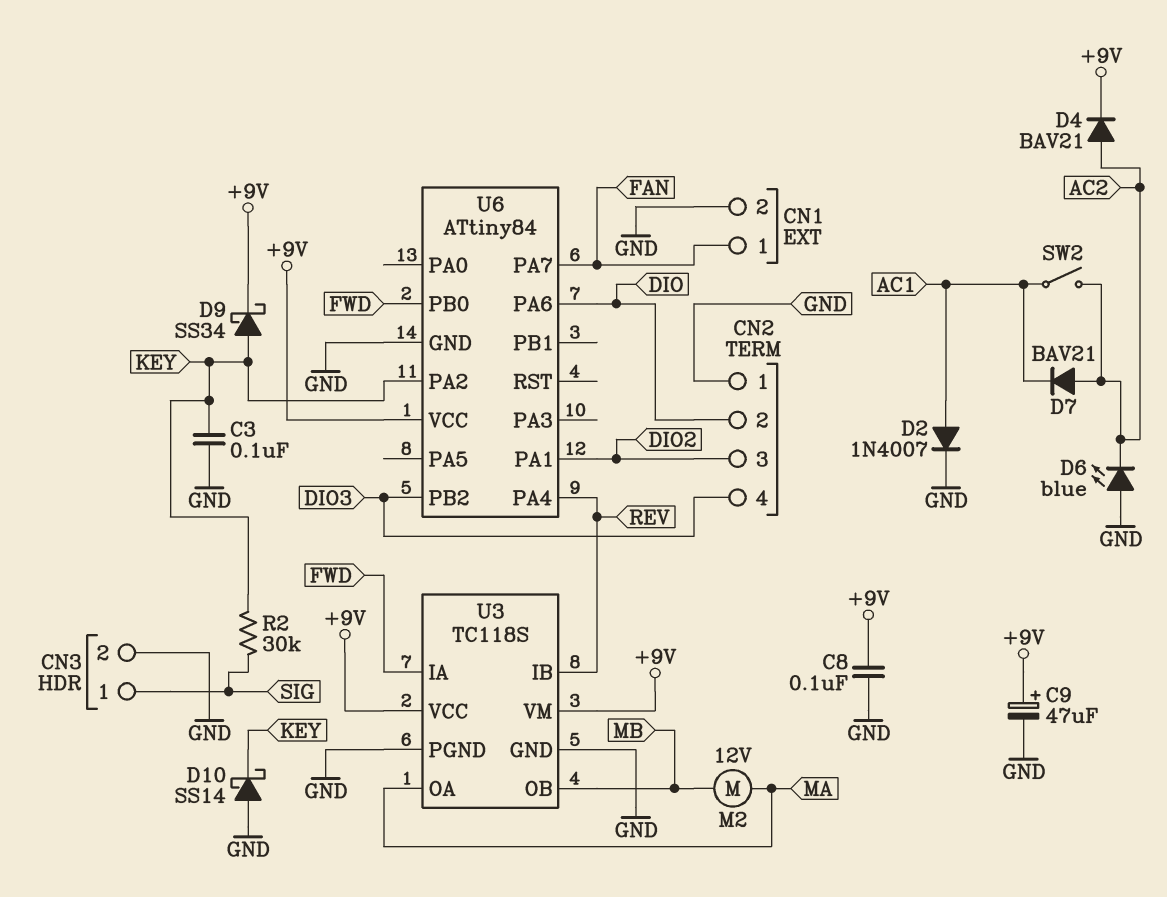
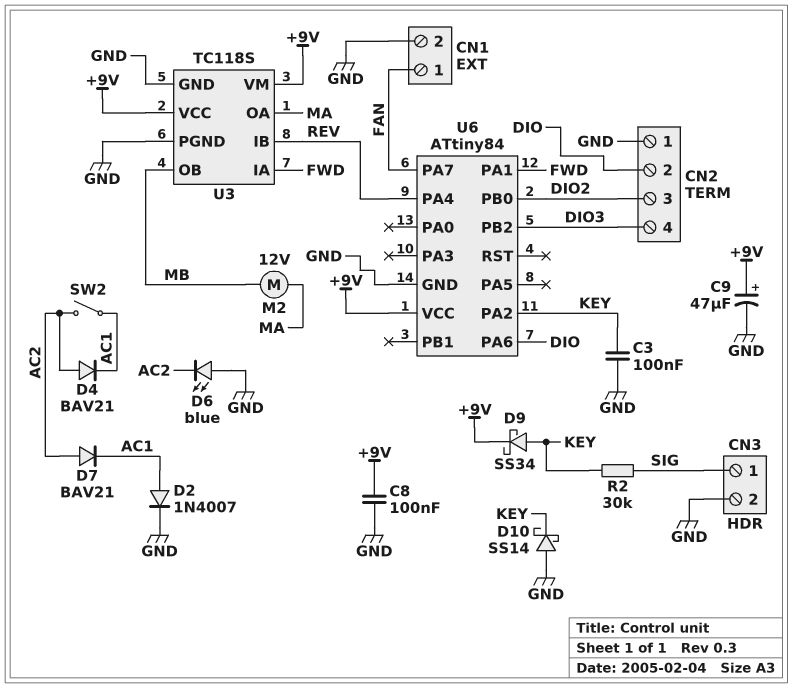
D4: diode BAV21 (A AC2, K +9V) -> diode BAV21 (A AC2, K AC1)
U6 pin PA1: DIO2 -> FWD
U6 pin PB0: FWD -> DIO2

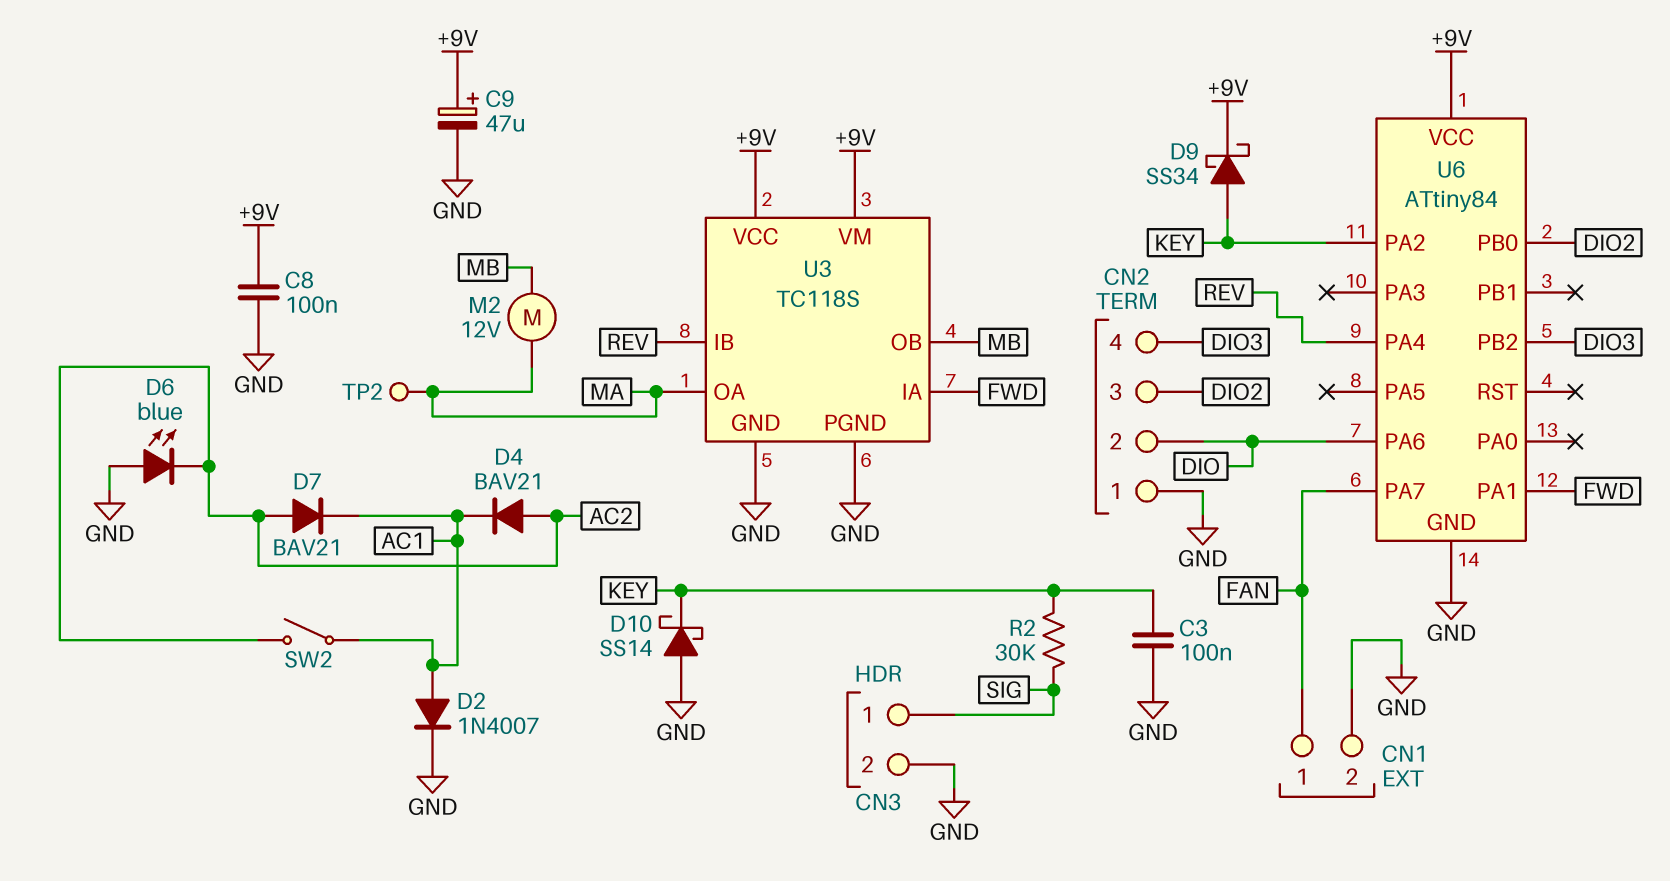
TP2: none -> test point (MA)

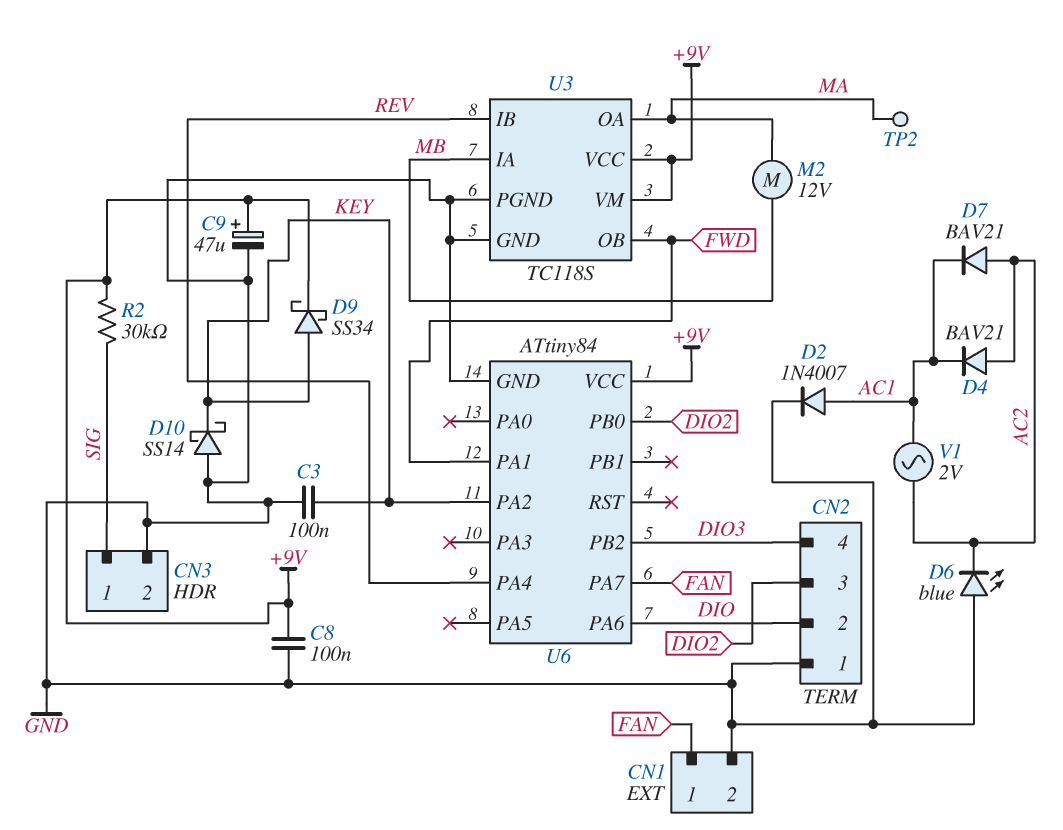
R2: 30k (KEY, SIG) -> 30k (+9V, SIG)
SW2: switch (AC1, AC2) -> none
U3 pin IA: FWD -> MB
U3 pin OB: MB -> FWD
V1: none -> AC 2V (AC1, AC2)

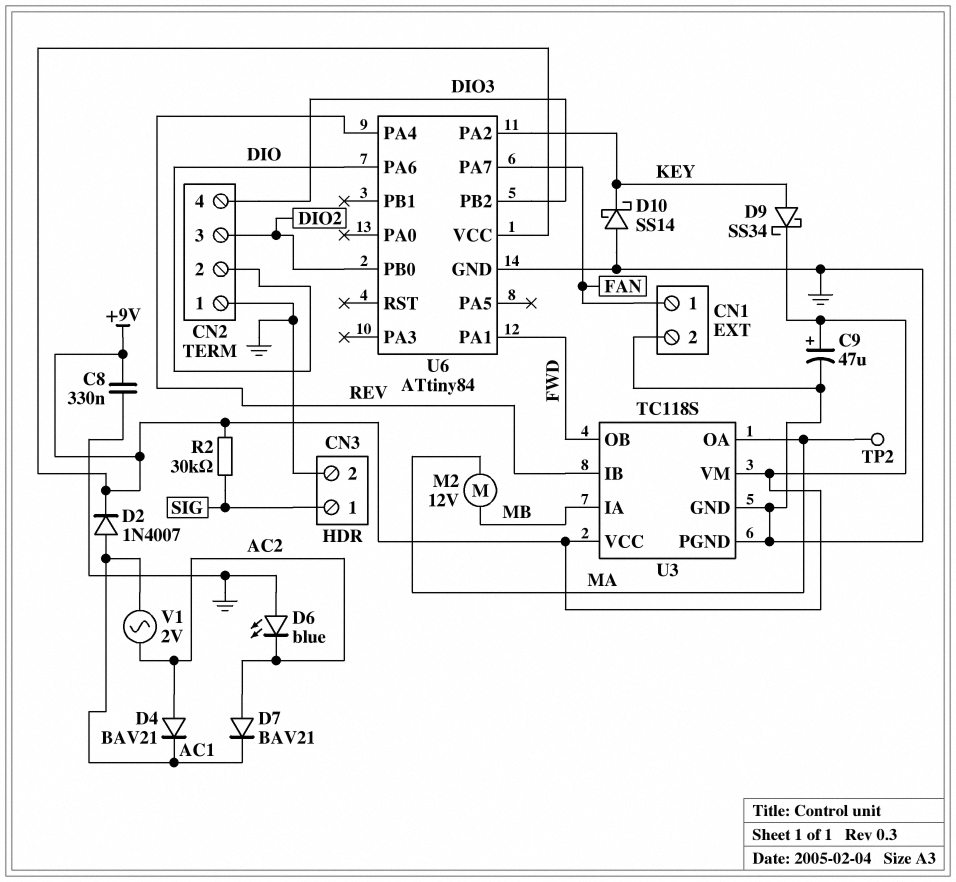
C3: 100nF (GND, KEY) -> none
C8: 100nF (+9V, GND) -> 330nF (+9V, GND)
D2: diode 1N4007 (A AC1, K GND) -> diode 1N4007 (A AC1, K +9V)

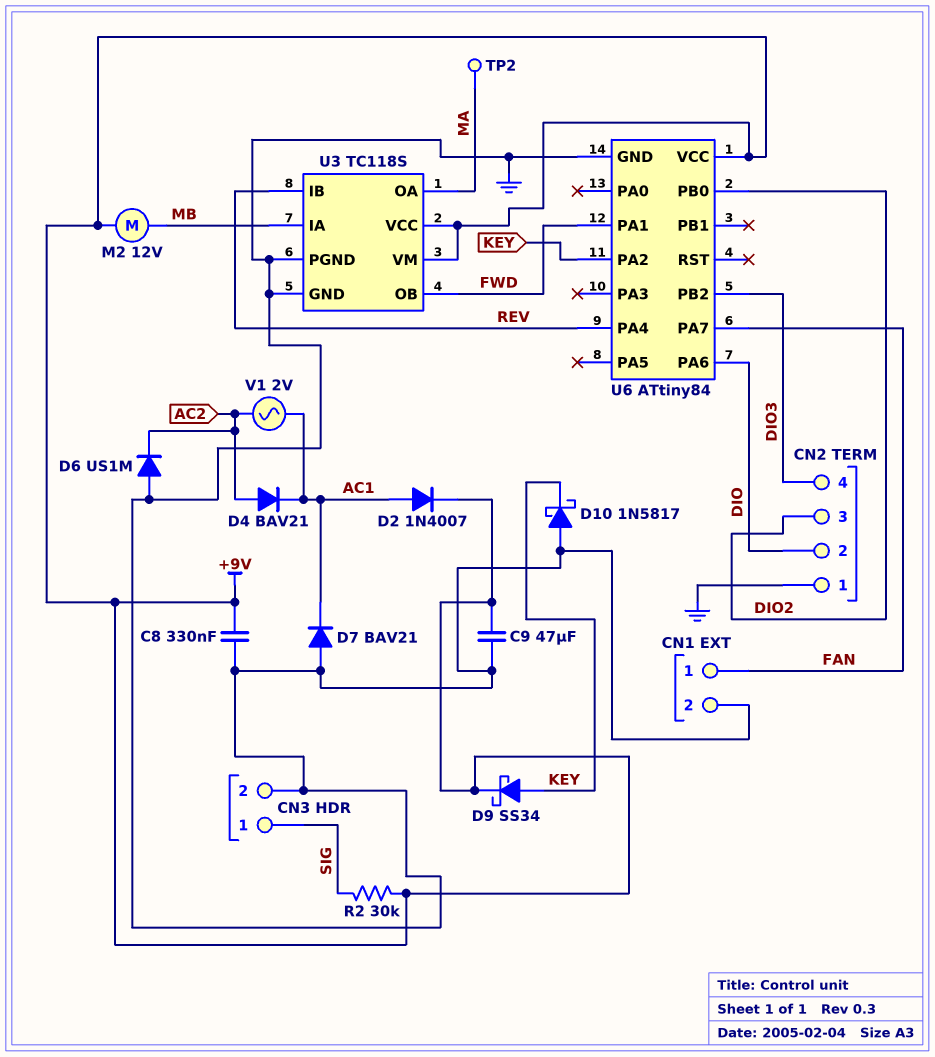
C9: 47uF (plus +9V, minus GND) -> 47uF (+9V, GND)
D6: LED blue (A GND, K AC2) -> diode US1M (A GND, K AC2)
D7: diode BAV21 (A AC2, K AC1) -> diode BAV21 (A GND, K AC1)
D10: schottky SS14 (A GND, K KEY) -> schottky 1N5817 (A GND, K KEY)
M2: motor 12V (MA, MB) -> motor 12V (+9V, MB)

